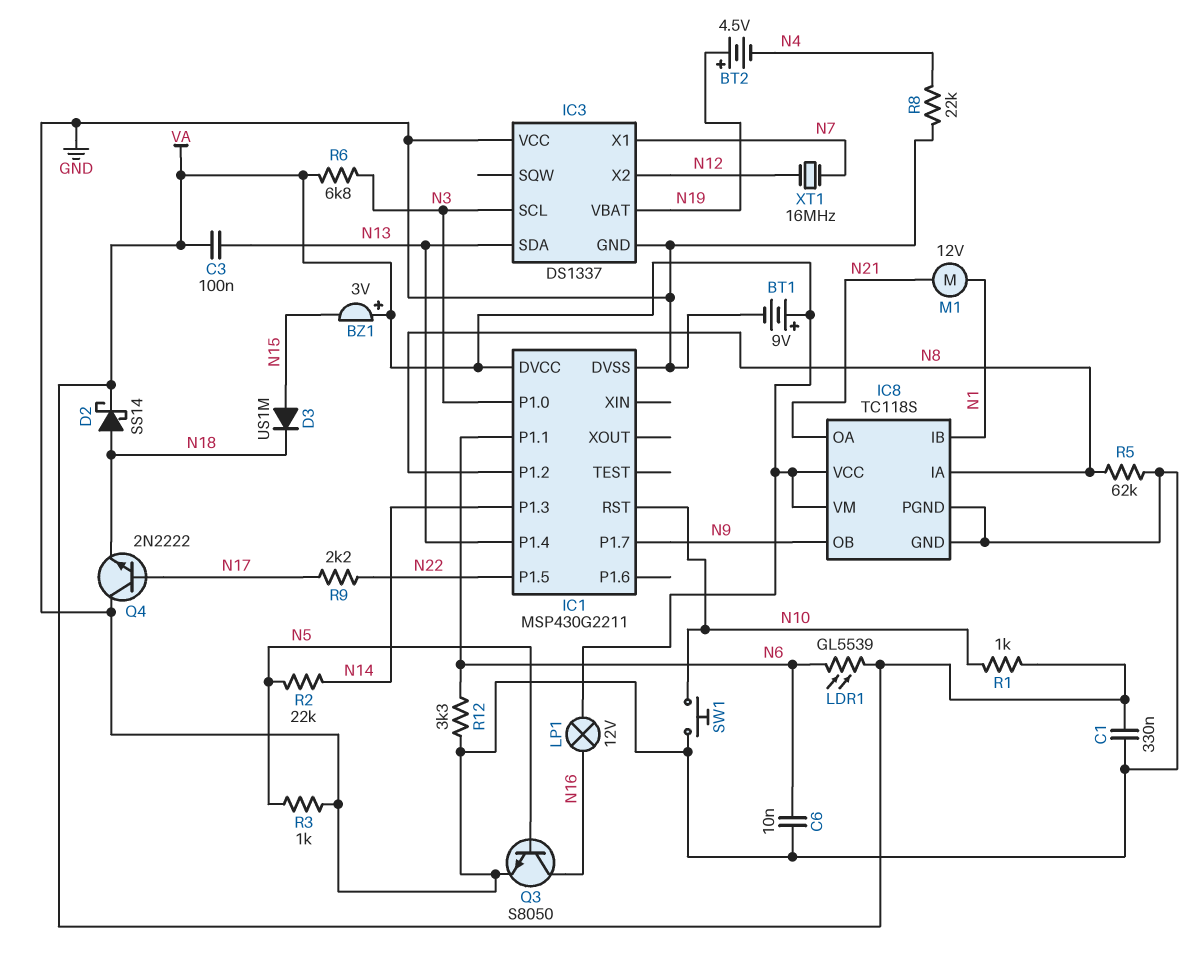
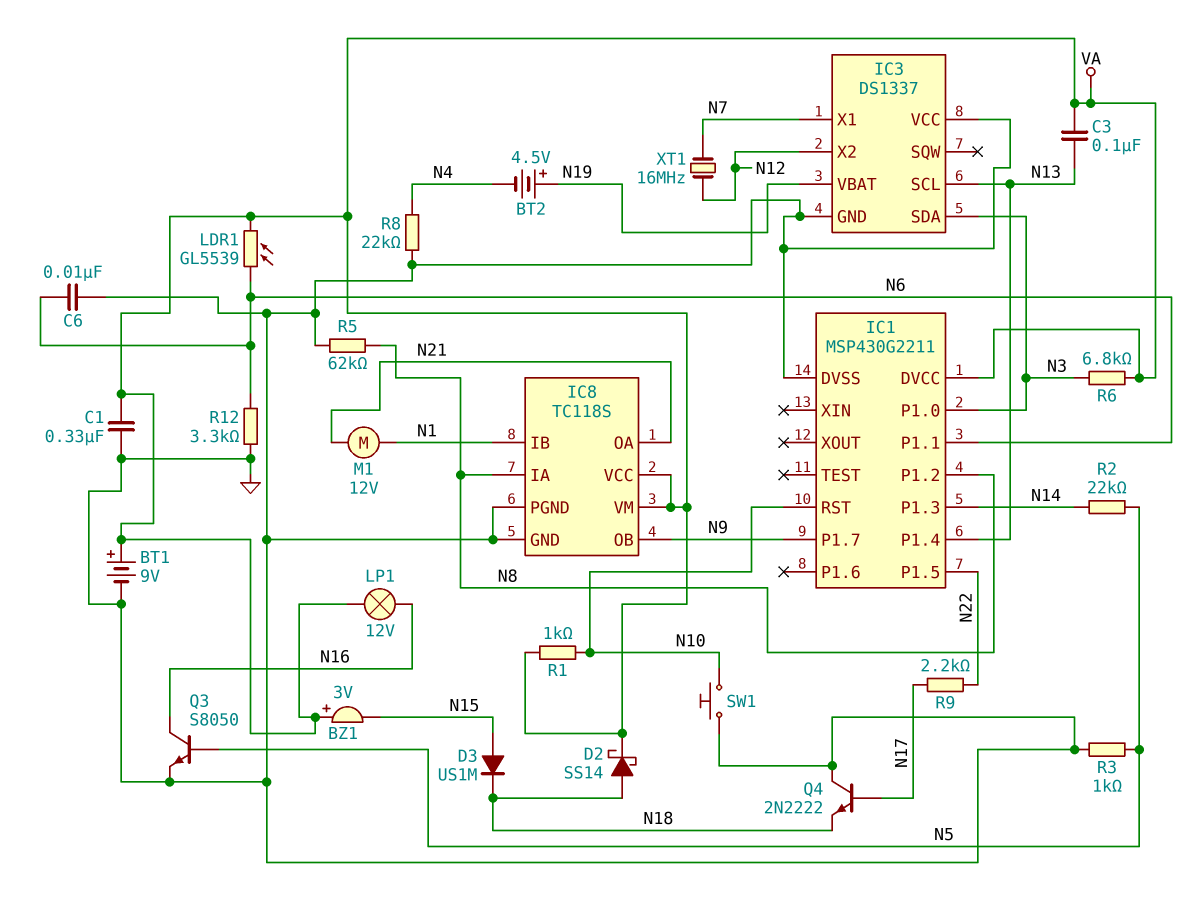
IC3 pin SCL: N3 -> N13
IC3 pin SDA: N13 -> N3

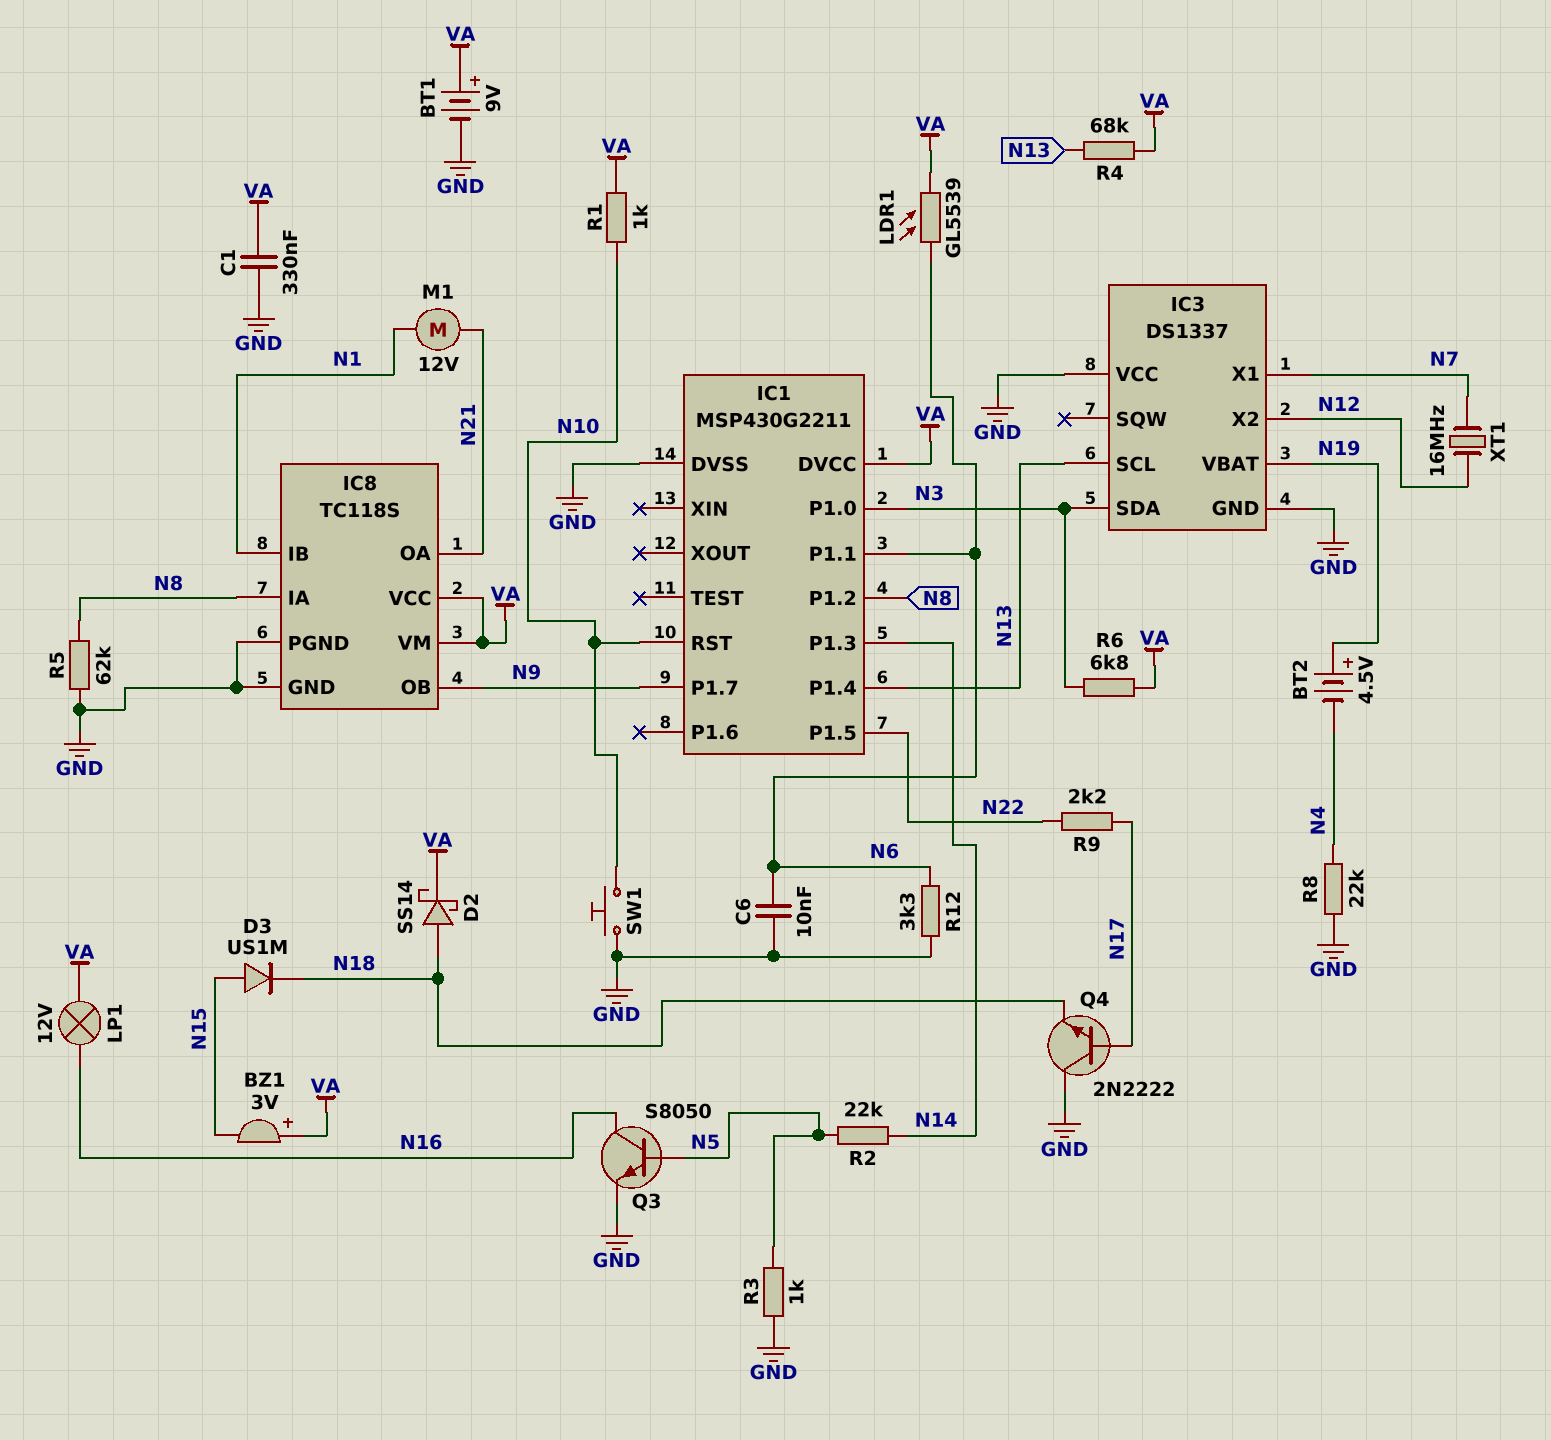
C3: 100nF (N13, VA) -> none
R4: none -> 68k (N13, VA)

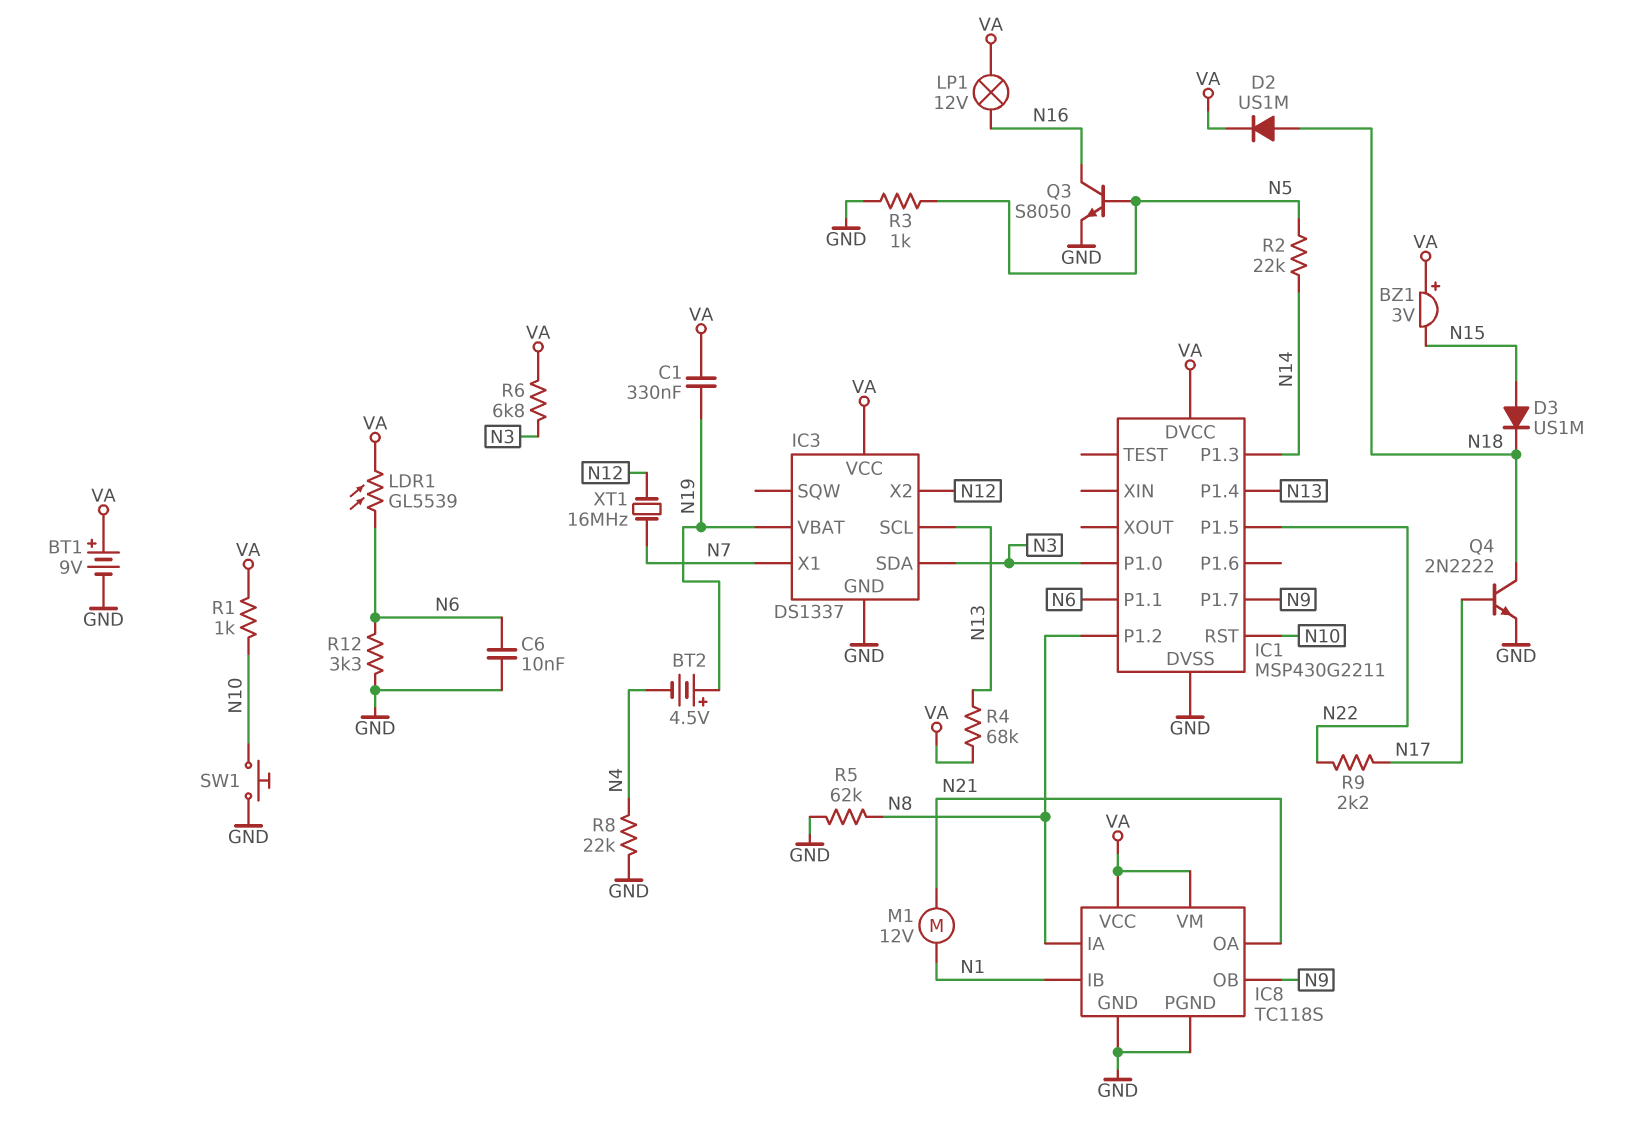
C1: 330nF (GND, VA) -> 330nF (N19, VA)
D2: schottky SS14 (A N18, K VA) -> diode US1M (A N18, K VA)
IC3 pin VCC: GND -> VA
Q4: NPN 2N2222 (B N17, C GND, E N18) -> NPN 2N2222 (B N17, C N18, E GND)

